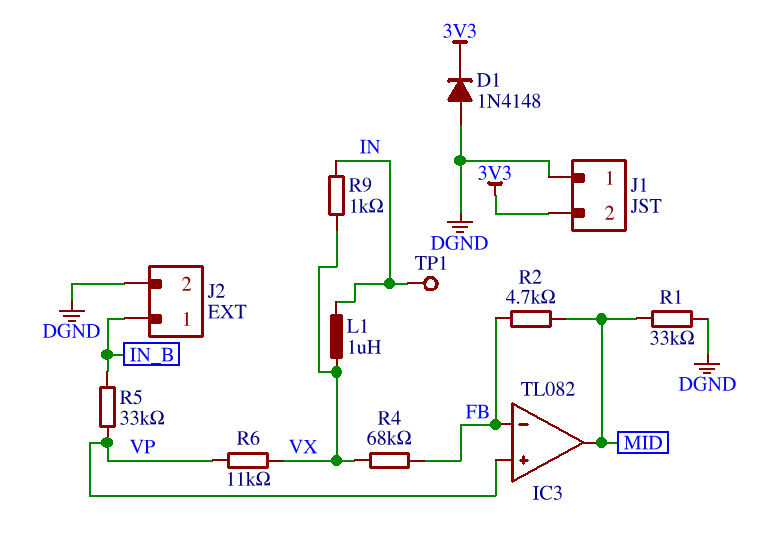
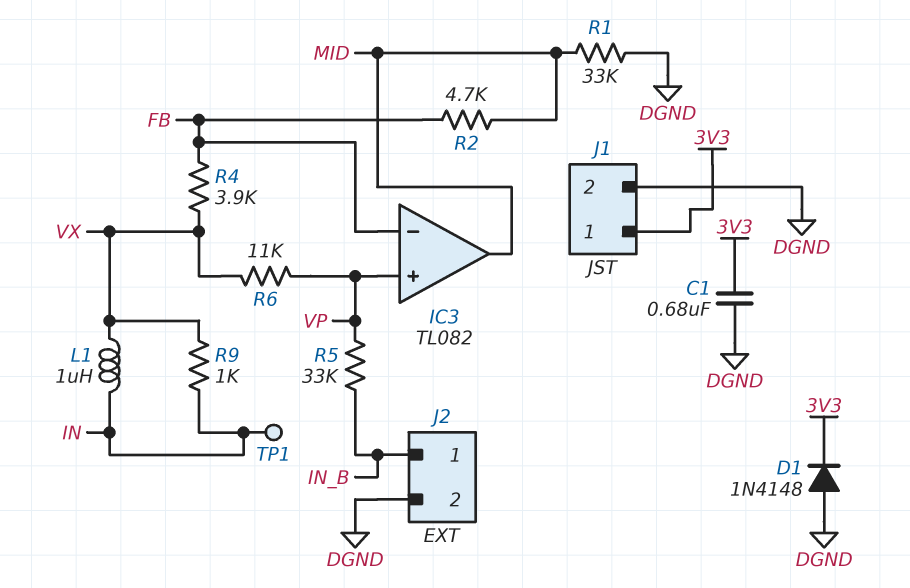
C1: none -> 680nF (3V3, DGND)
J1 pin 1: DGND -> 3V3
J1 pin 2: 3V3 -> DGND
R4: 68k (FB, VX) -> 3.9k (FB, VX)

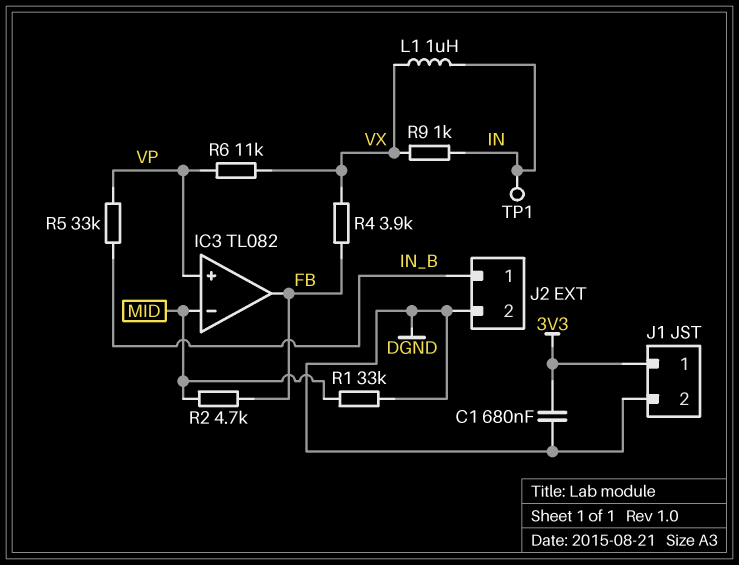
D1: diode 1N4148 (A DGND, K 3V3) -> none
IC3 pin in-: FB -> MID
IC3 pin out: MID -> FB

